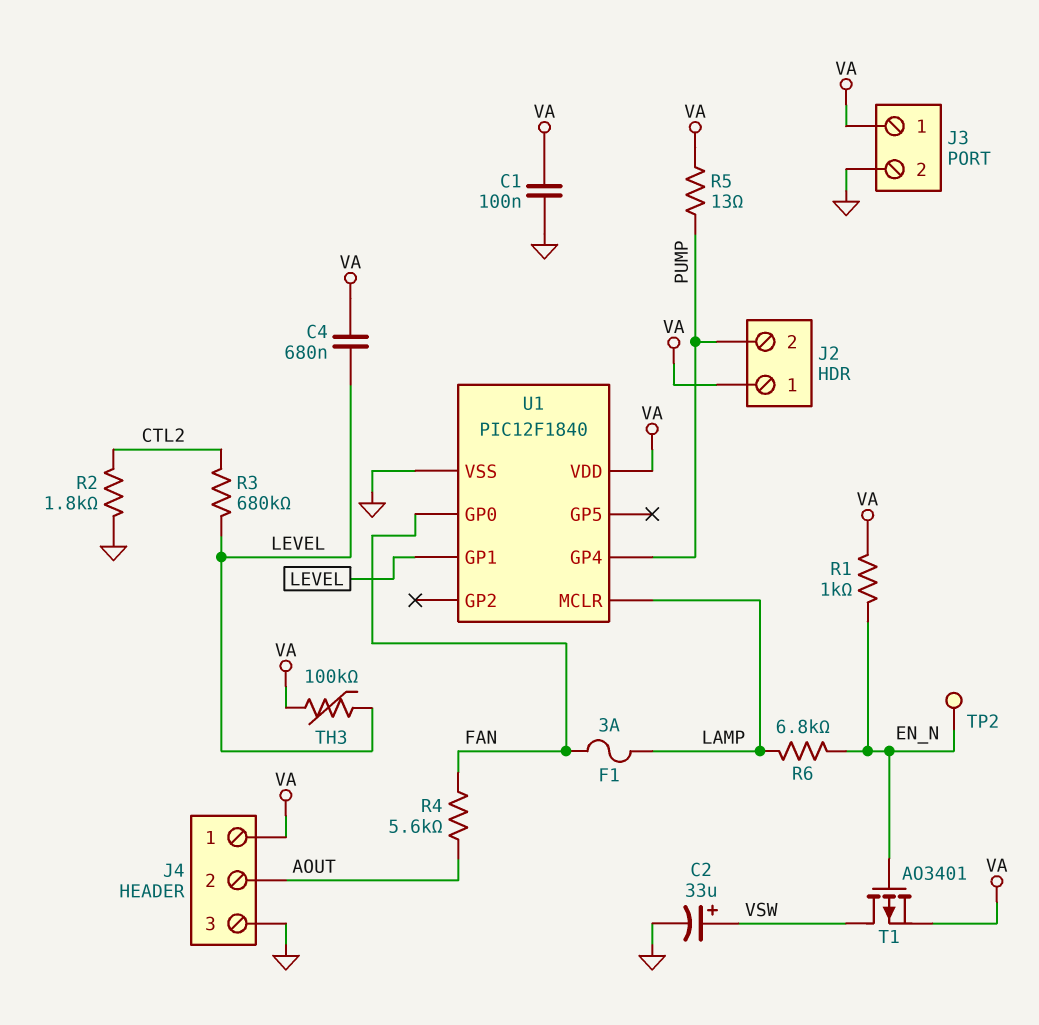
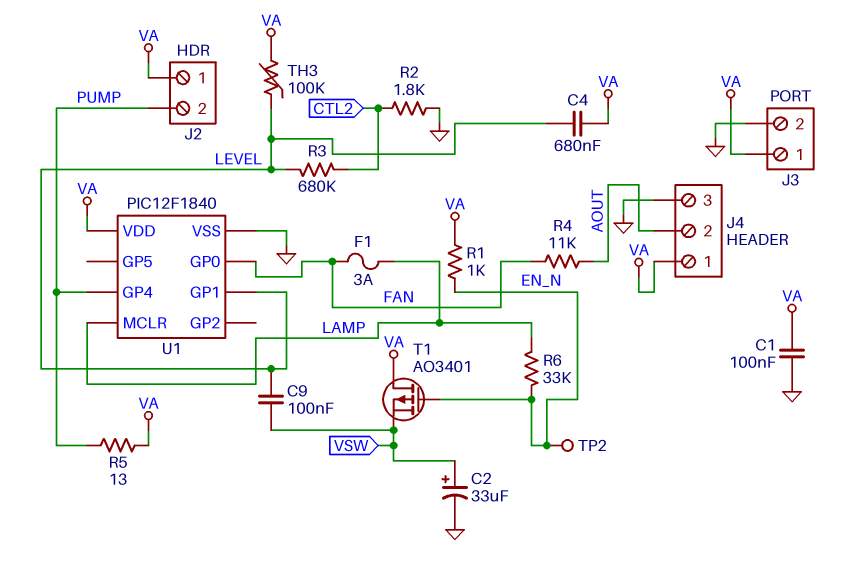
C9: none -> 100nF (LEVEL, VSW)
R4: 5.6k (AOUT, FAN) -> 11k (AOUT, FAN)
R6: 6.8k (EN_N, LAMP) -> 33k (EN_N, LAMP)
T1: PMOS AO3401 (G EN_N, D VSW, S VA) -> PMOS AO3401 (G EN_N, D VA, S VSW)

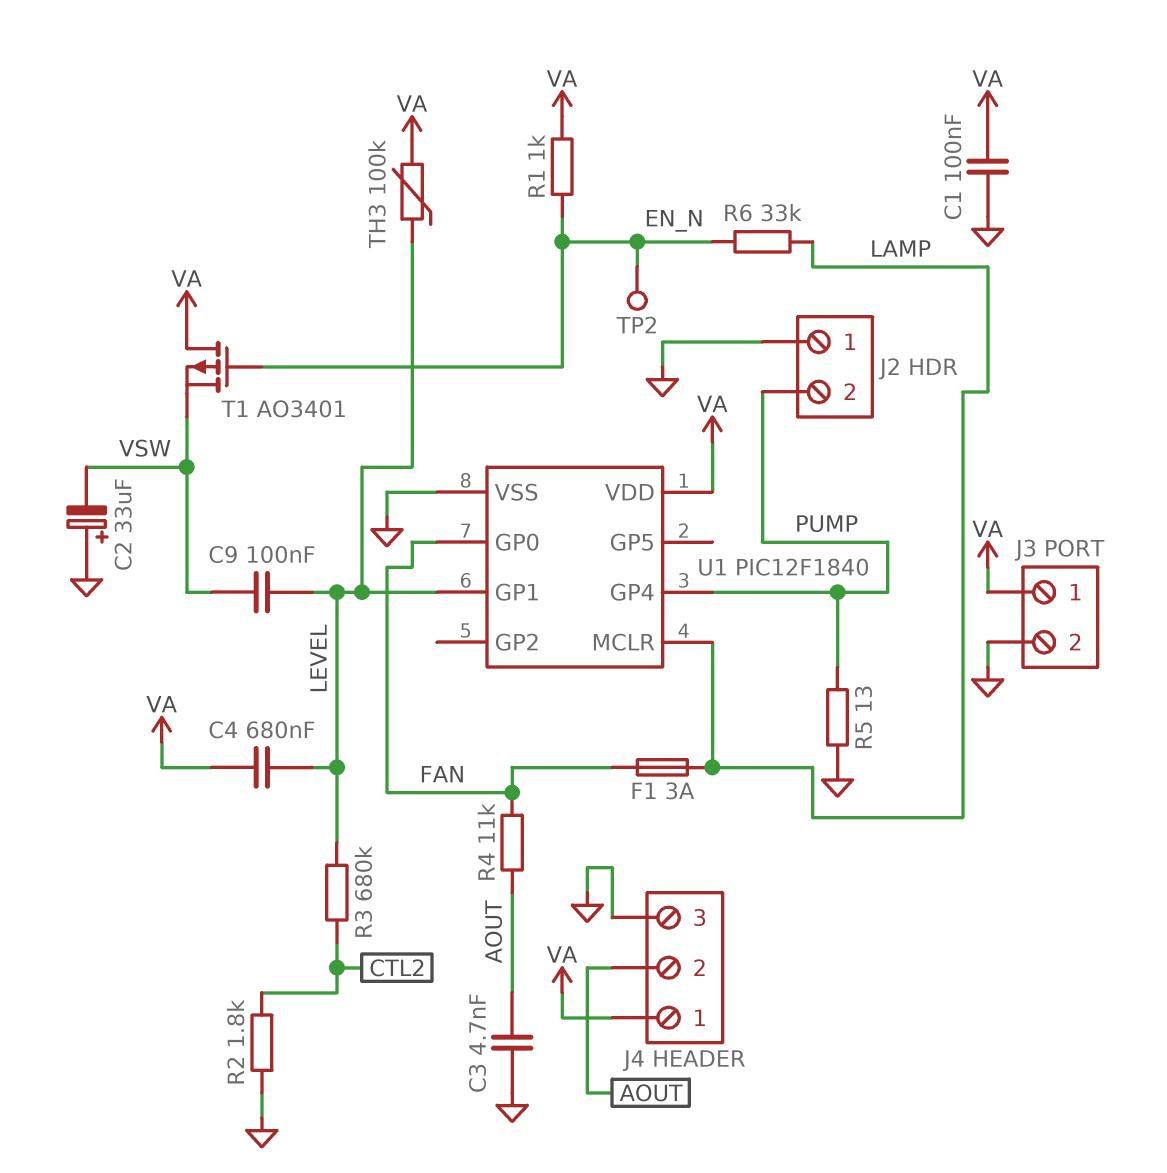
C2: 33uF (plus VSW, minus GND) -> 33uF (plus GND, minus VSW)
C3: none -> 4.7nF (AOUT, GND)
J2 pin 1: VA -> GND
R5: 13 (PUMP, VA) -> 13 (GND, PUMP)

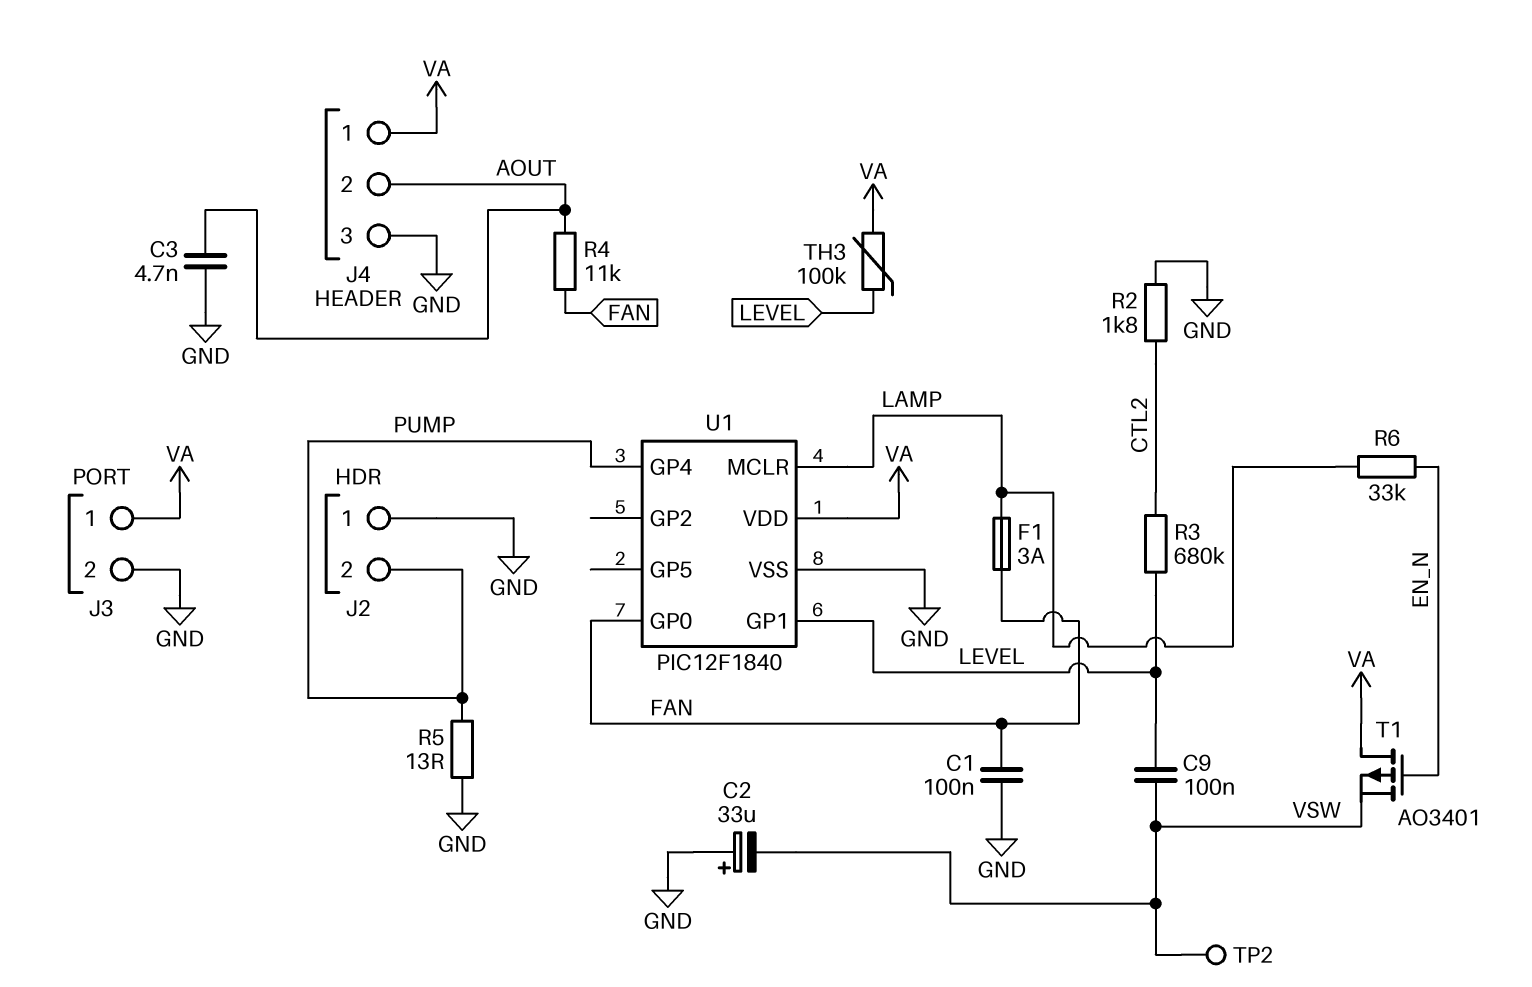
C1: 100nF (GND, VA) -> 100nF (FAN, GND)
C4: 680nF (LEVEL, VA) -> none
R1: 1k (EN_N, VA) -> none
TP2: test point (EN_N) -> test point (VSW)

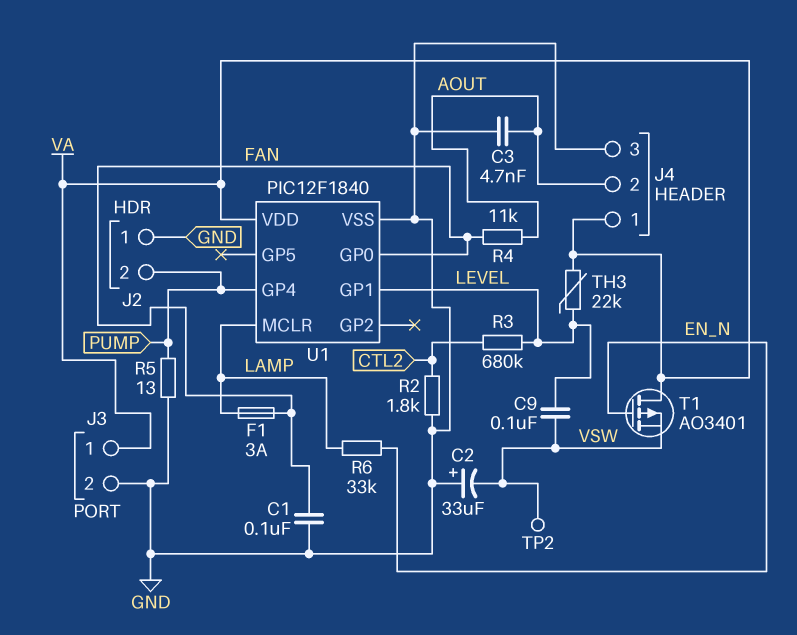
TH3: 100k (LEVEL, VA) -> 22k (LEVEL, VA)

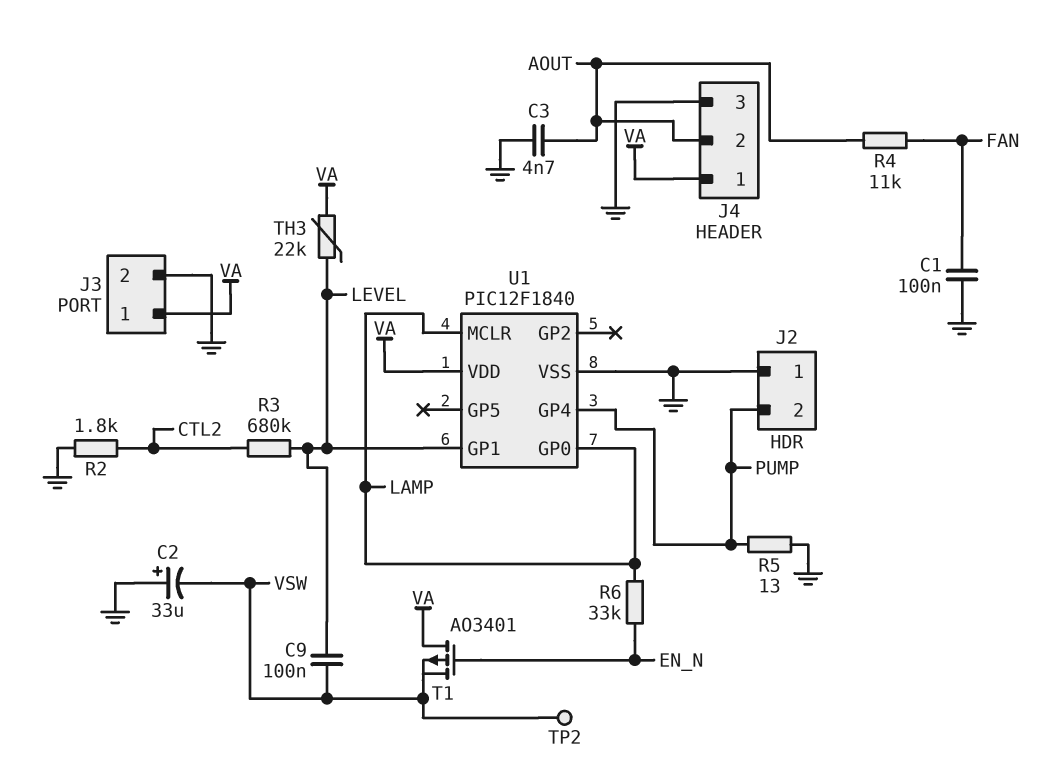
F1: 3A (FAN, LAMP) -> none
U1 pin GP0: FAN -> LAMP

